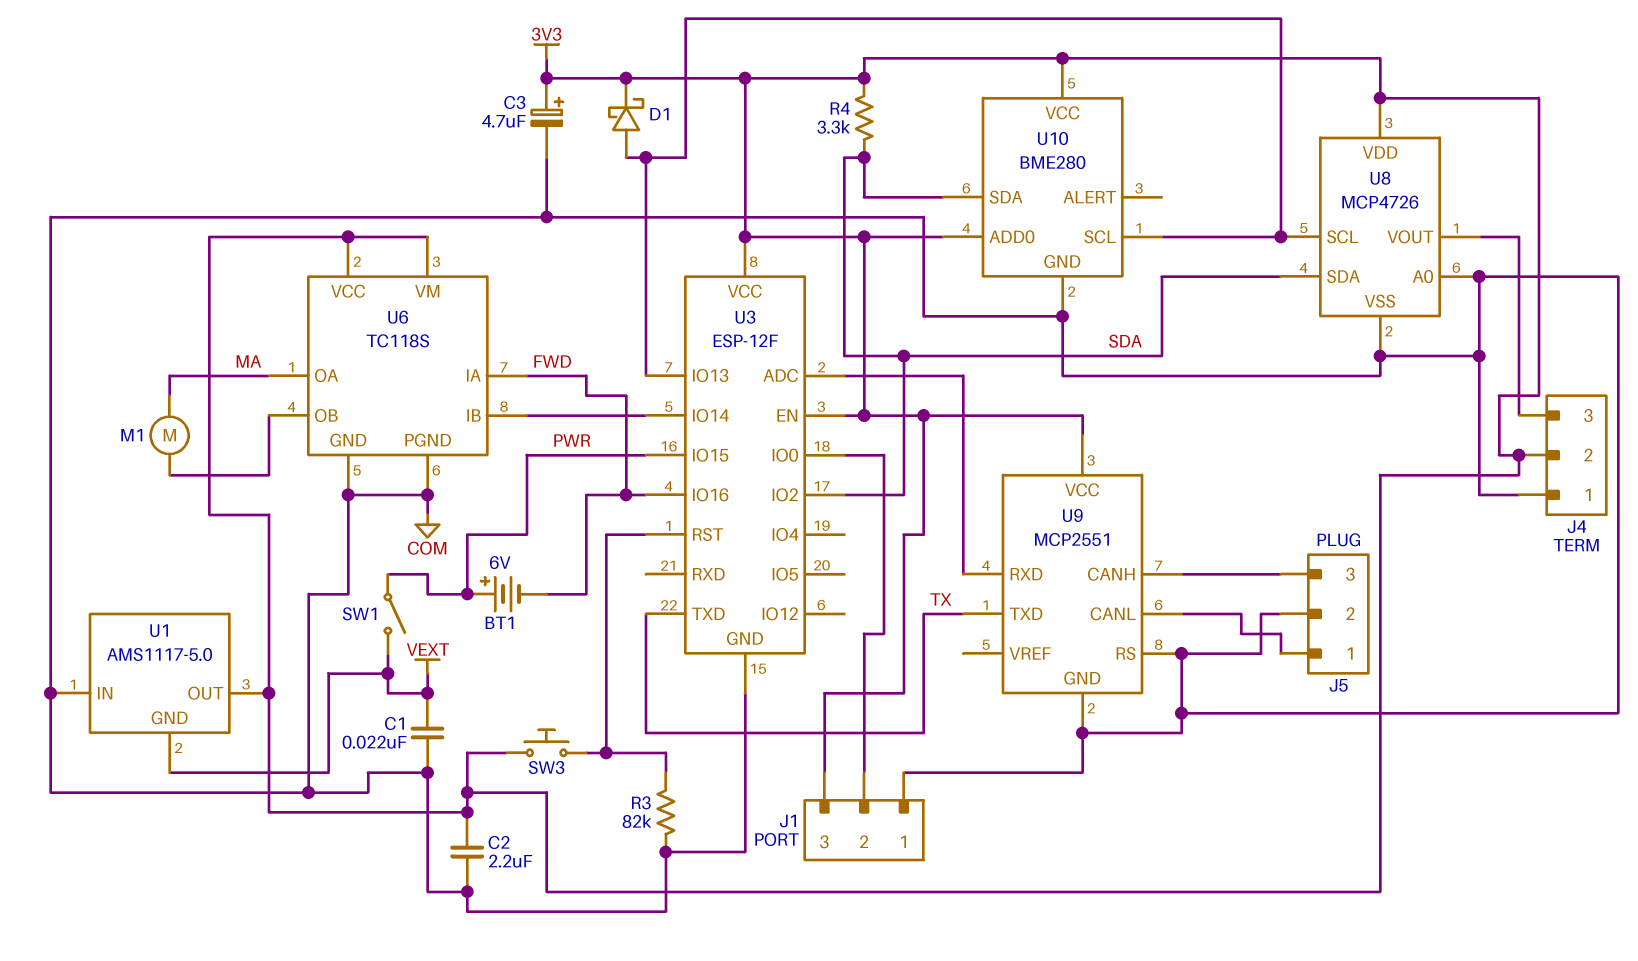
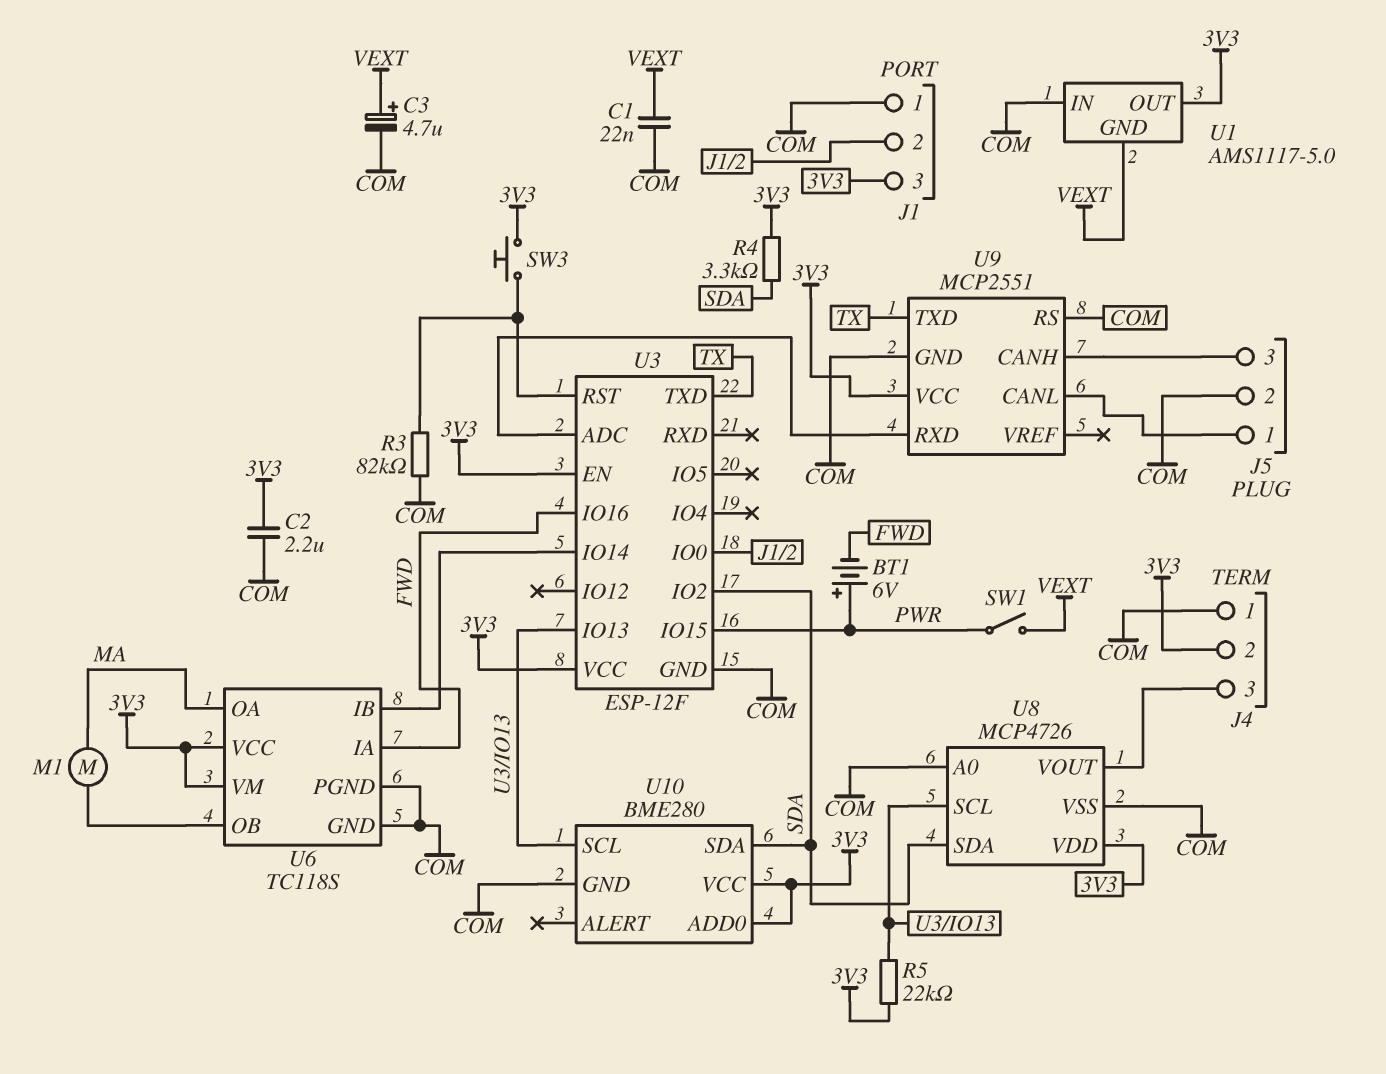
C3: 4.7uF (plus 3V3, minus COM) -> 4.7uF (plus VEXT, minus COM)
D1: schottky (A U3/IO13, K 3V3) -> none
R5: none -> 22k (3V3, U3/IO13)

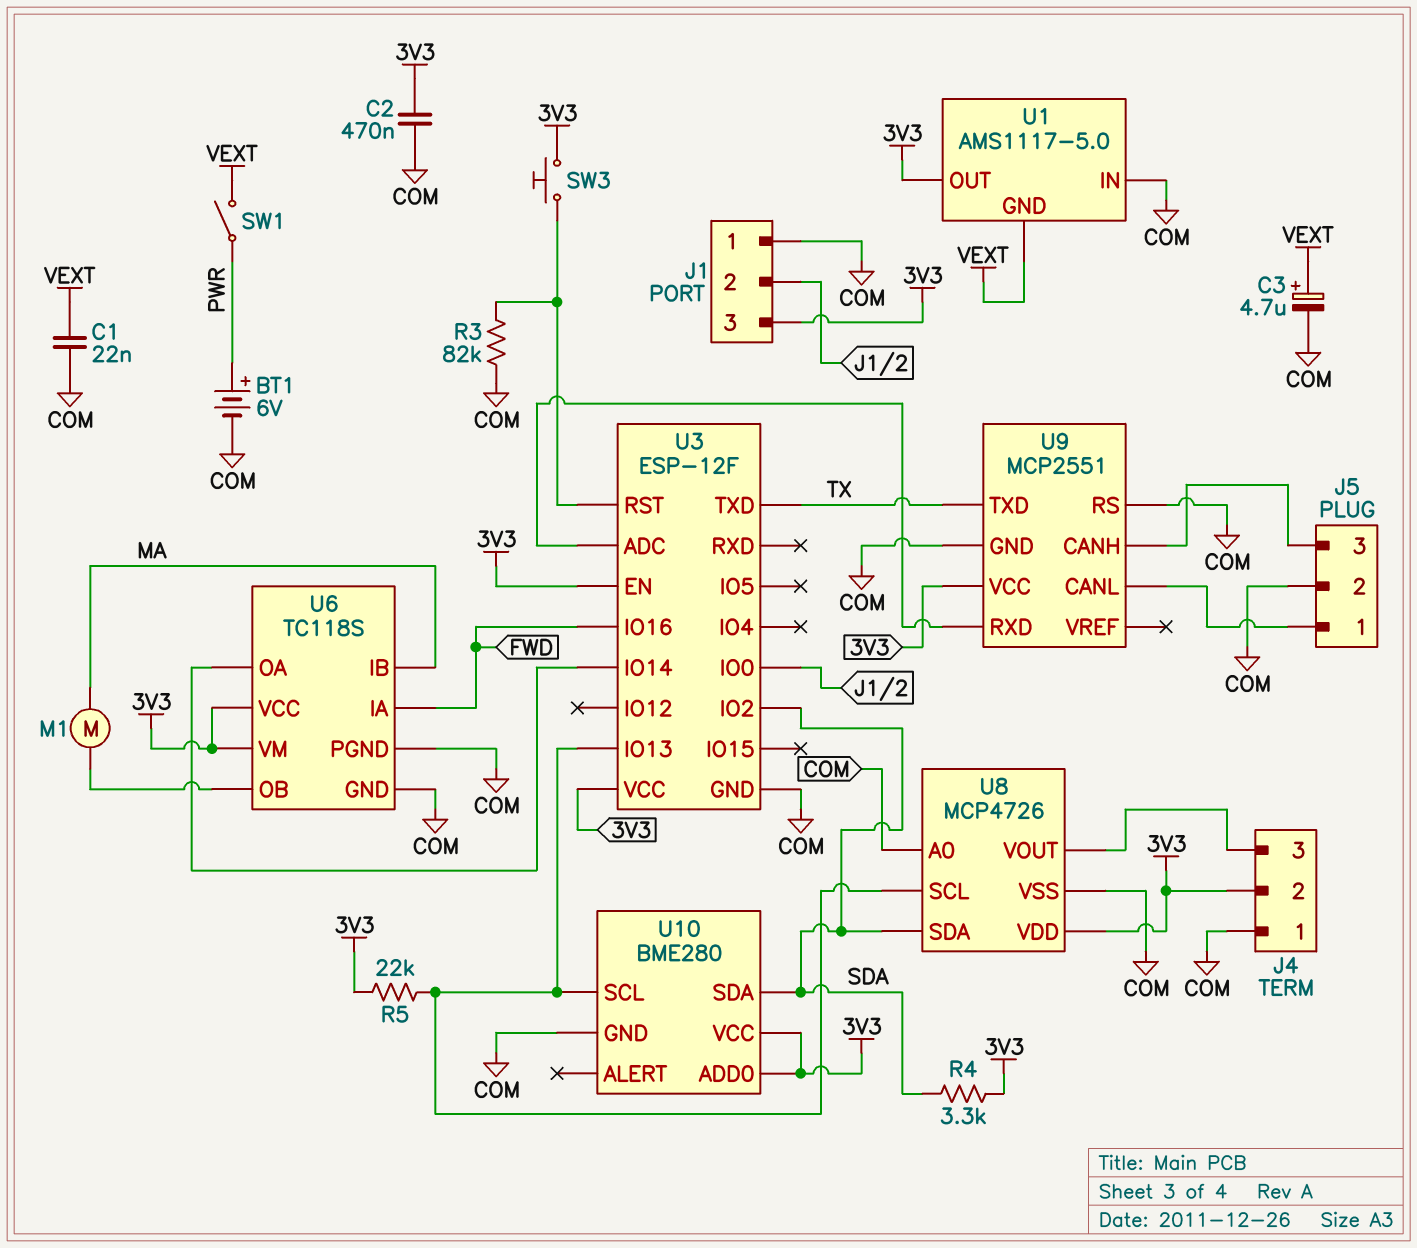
BT1: 6V (plus PWR, minus FWD) -> 6V (plus PWR, minus COM)
C2: 2.2uF (3V3, COM) -> 470nF (3V3, COM)
U3 pin IO15: PWR -> none
U6 pin IB: U3/IO14 -> MA
U6 pin OA: MA -> U3/IO14

